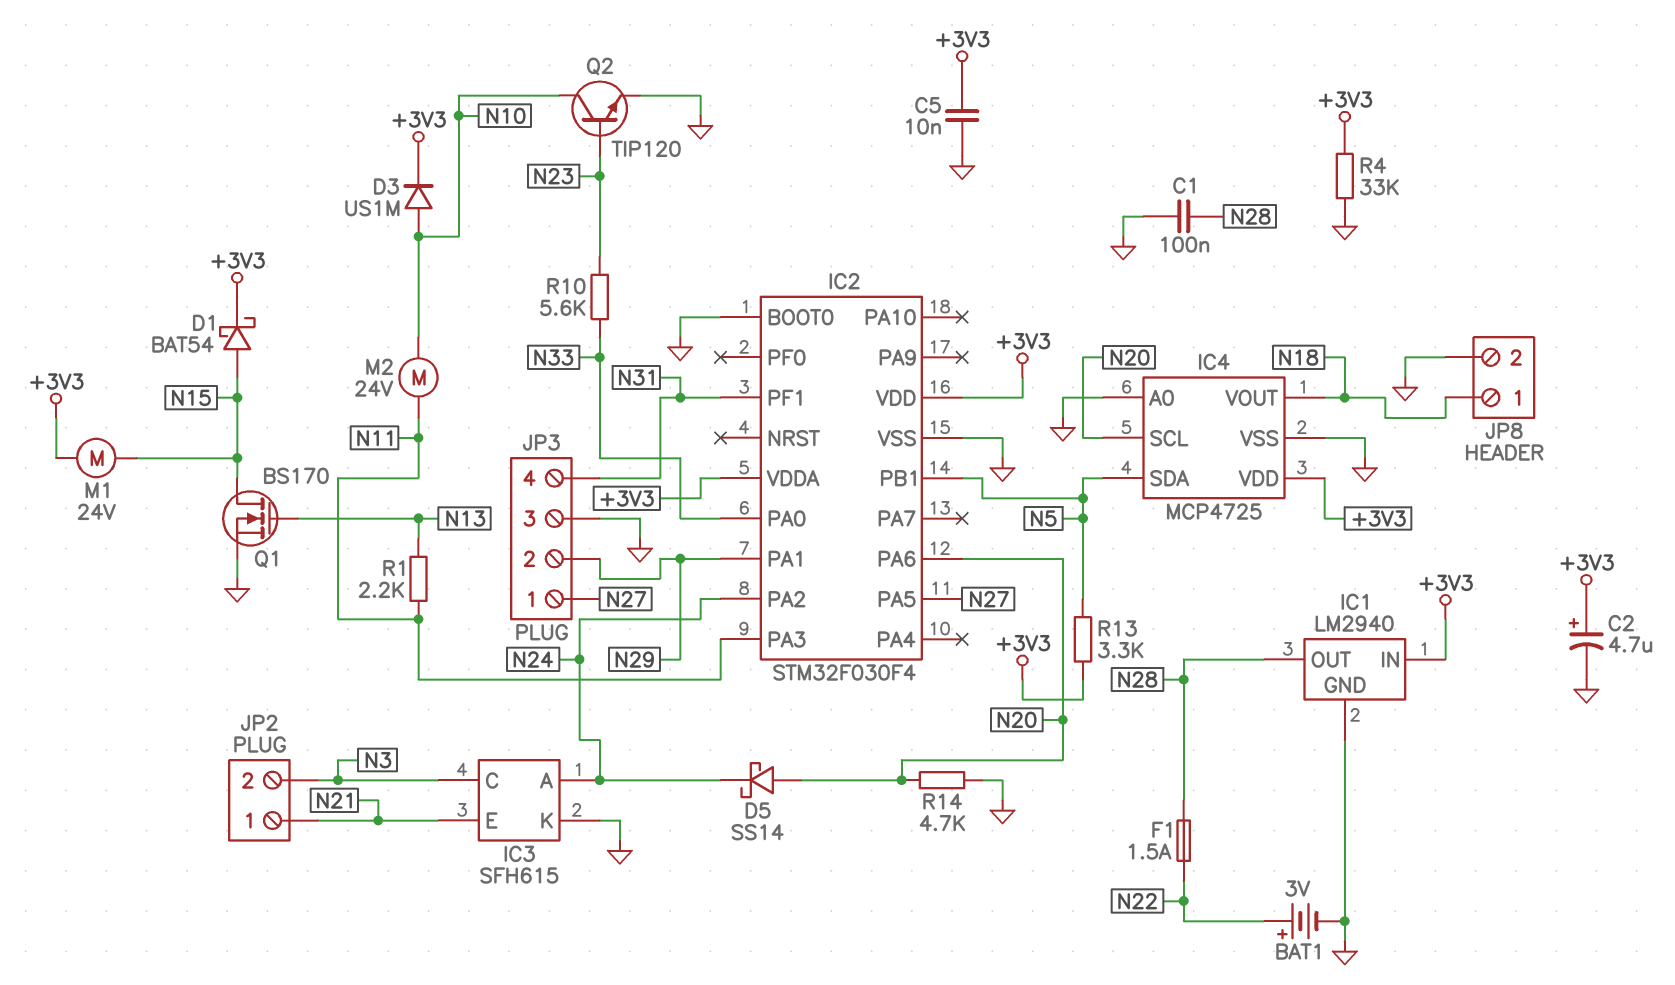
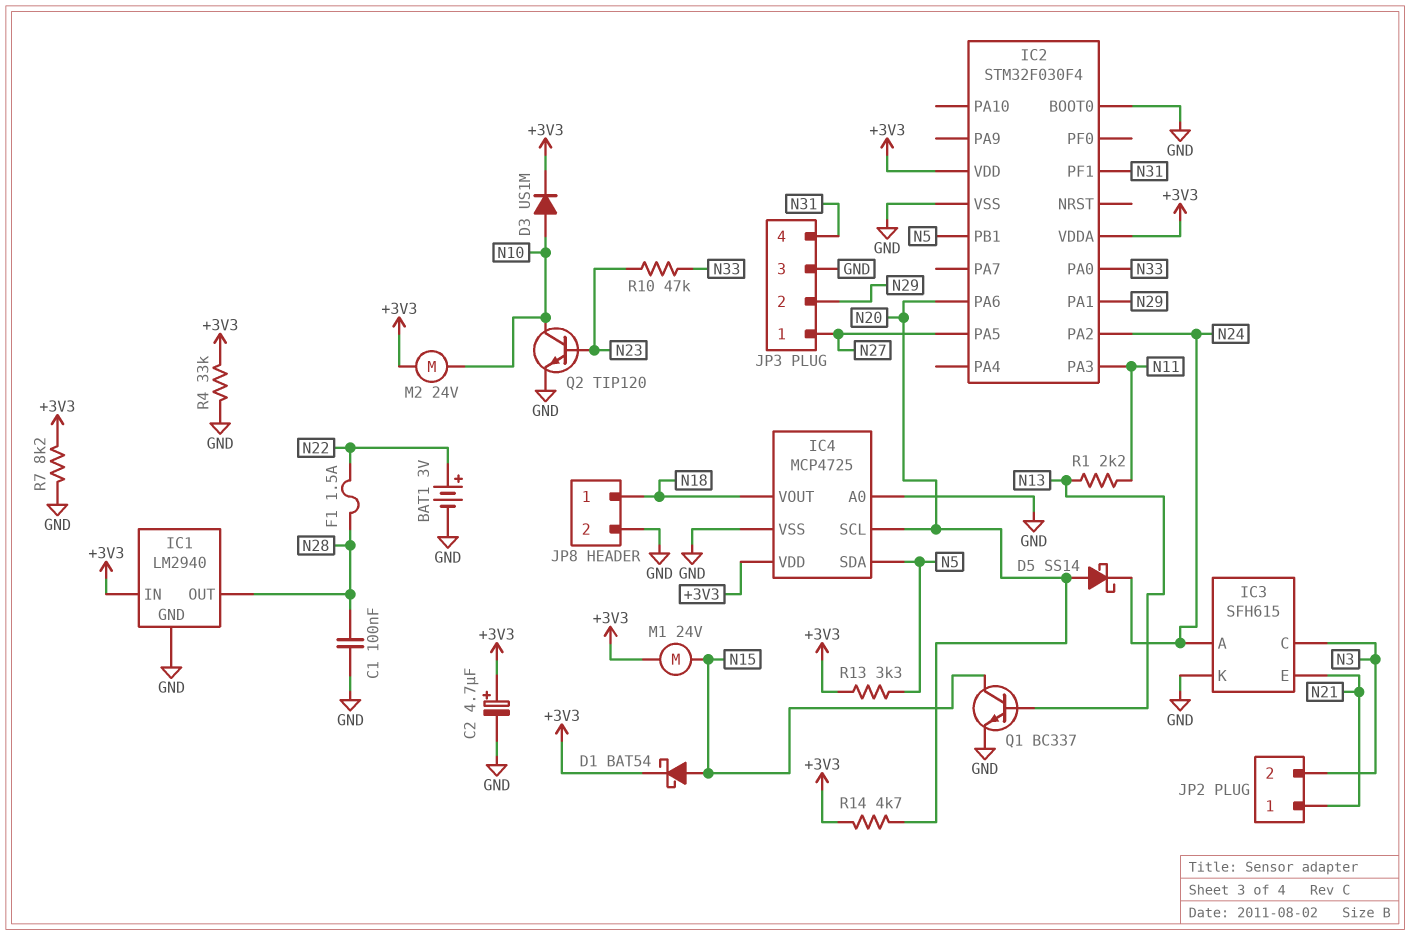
C5: 10nF (+3V3, GND) -> none
M2: motor 24V (N10, N11) -> motor 24V (+3V3, N10)
Q1: NMOS BS170 (G N13, D N15, S GND) -> NPN BC337 (B N13, C N15, E GND)
R7: none -> 8.2k (+3V3, GND)
R10: 5.6k (N23, N33) -> 47k (N23, N33)
R14: 4.7k (GND, N20) -> 4.7k (+3V3, N20)

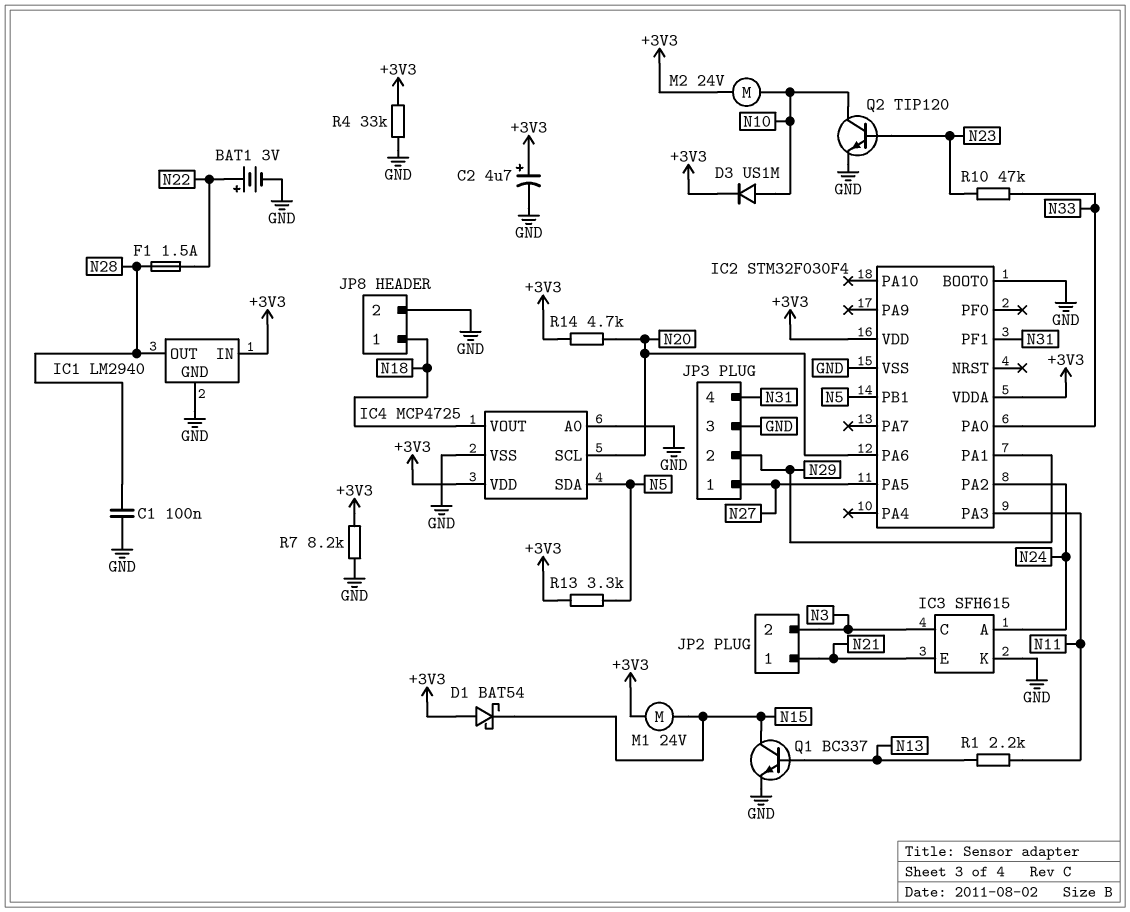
D1: schottky BAT54 (A N15, K +3V3) -> schottky BAT54 (A +3V3, K N15)
D5: schottky SS14 (A N20, K N24) -> none

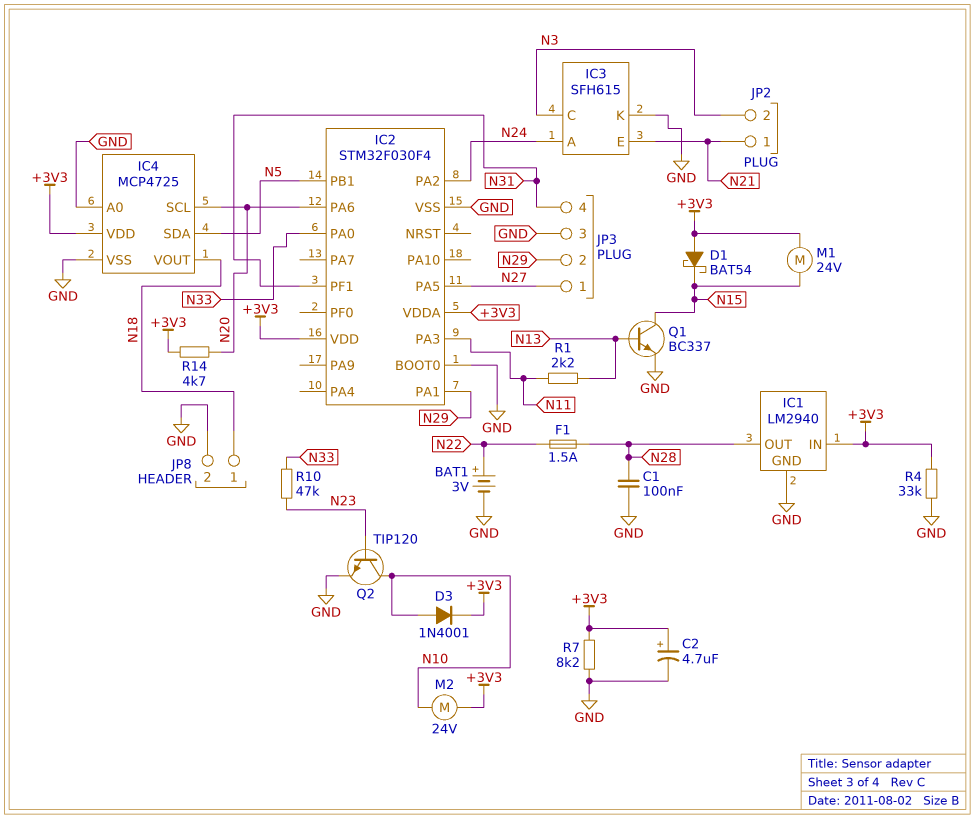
D3: diode US1M (A N10, K +3V3) -> diode 1N4001 (A N10, K +3V3)
R13: 3.3k (+3V3, N5) -> none

